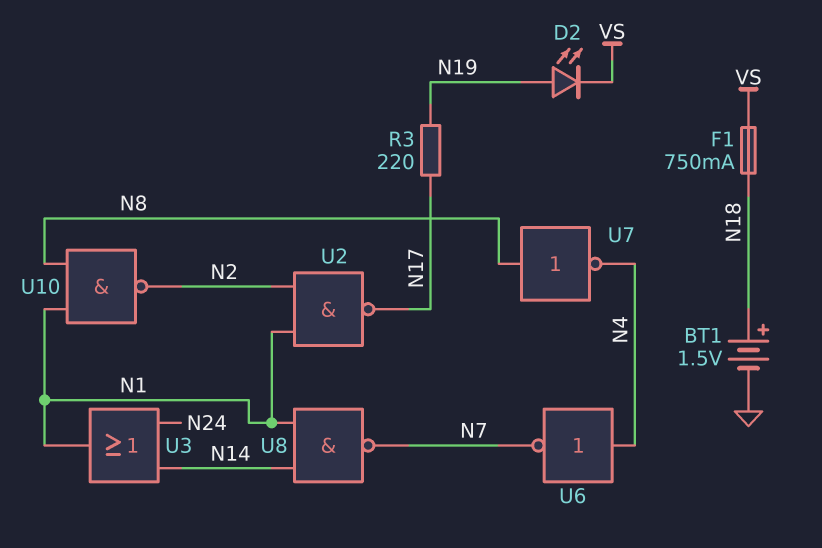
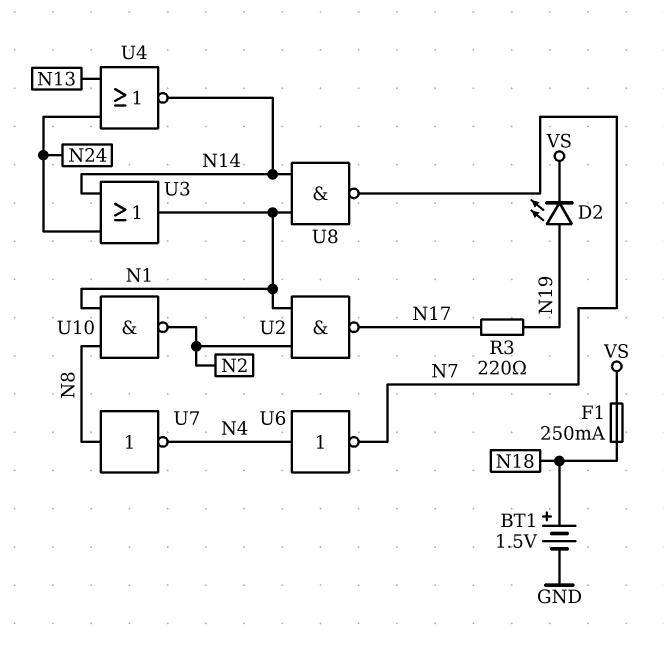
F1: 750mA (N18, VS) -> 250mA (N18, VS)
U4: none -> NOR (in N13, in N24, out N14)

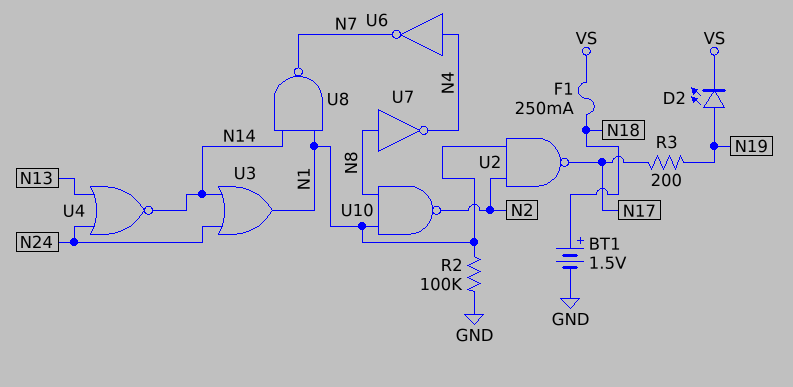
R2: none -> 100k (GND, N1)
R3: 220 (N17, N19) -> 200 (N17, N19)

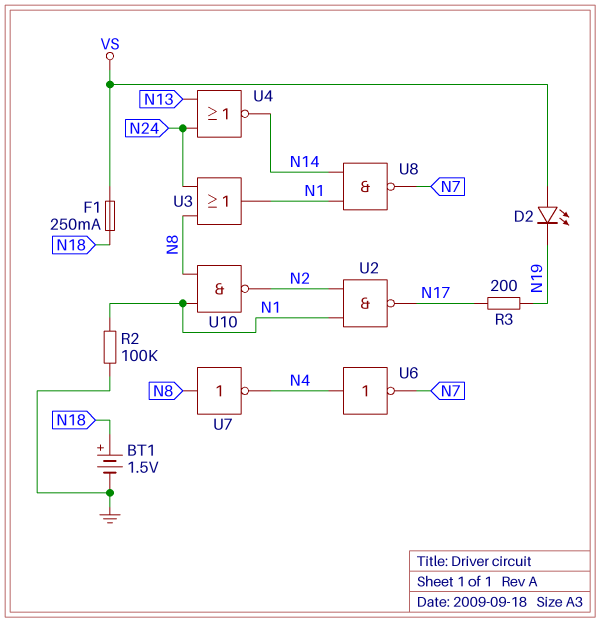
D2: LED (A N19, K VS) -> LED (A VS, K N19)
U3: OR (in N14, in N24, out N1) -> OR (in N8, in N24, out N1)

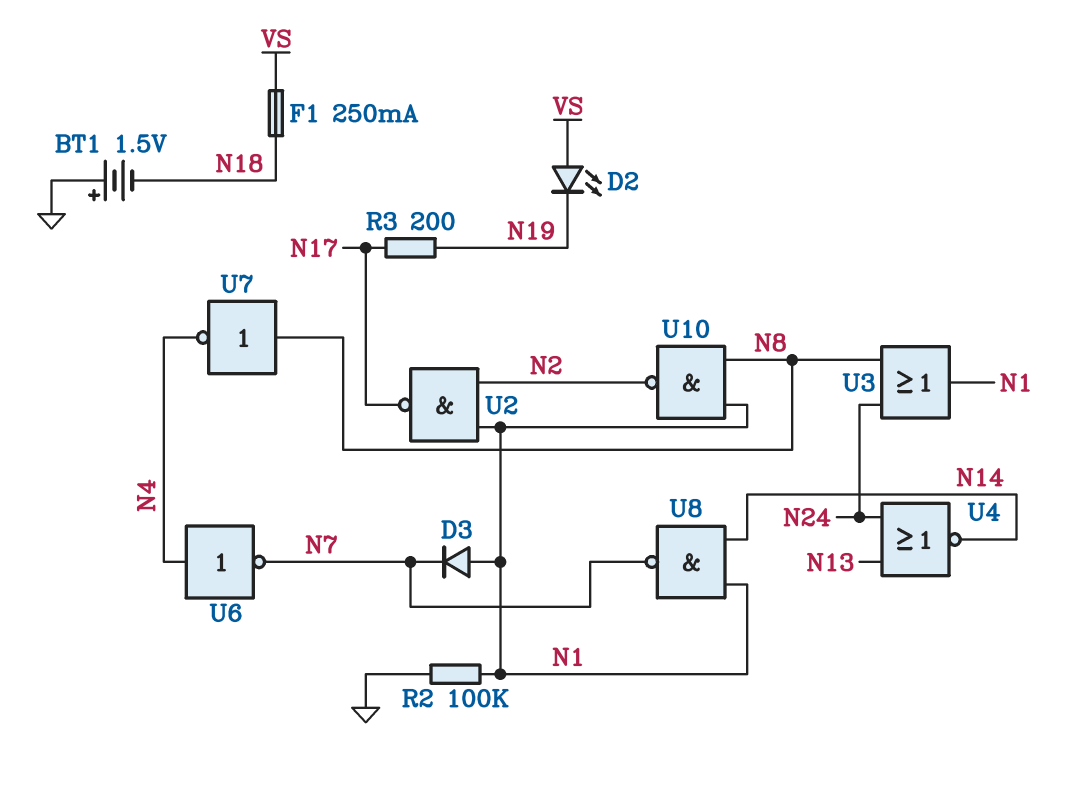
BT1: 1.5V (plus N18, minus GND) -> 1.5V (plus GND, minus N18)
D3: none -> diode (A N1, K N7)

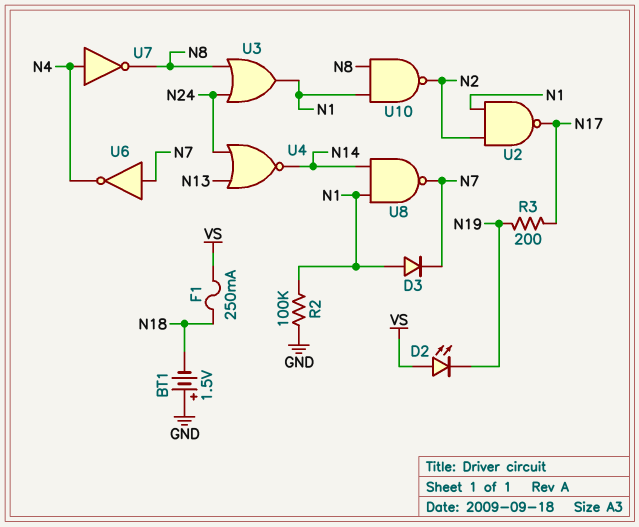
U6: NOT (in N4, out N7) -> NOT (in N7, out N4)
U7: NOT (in N8, out N4) -> NOT (in N4, out N8)

